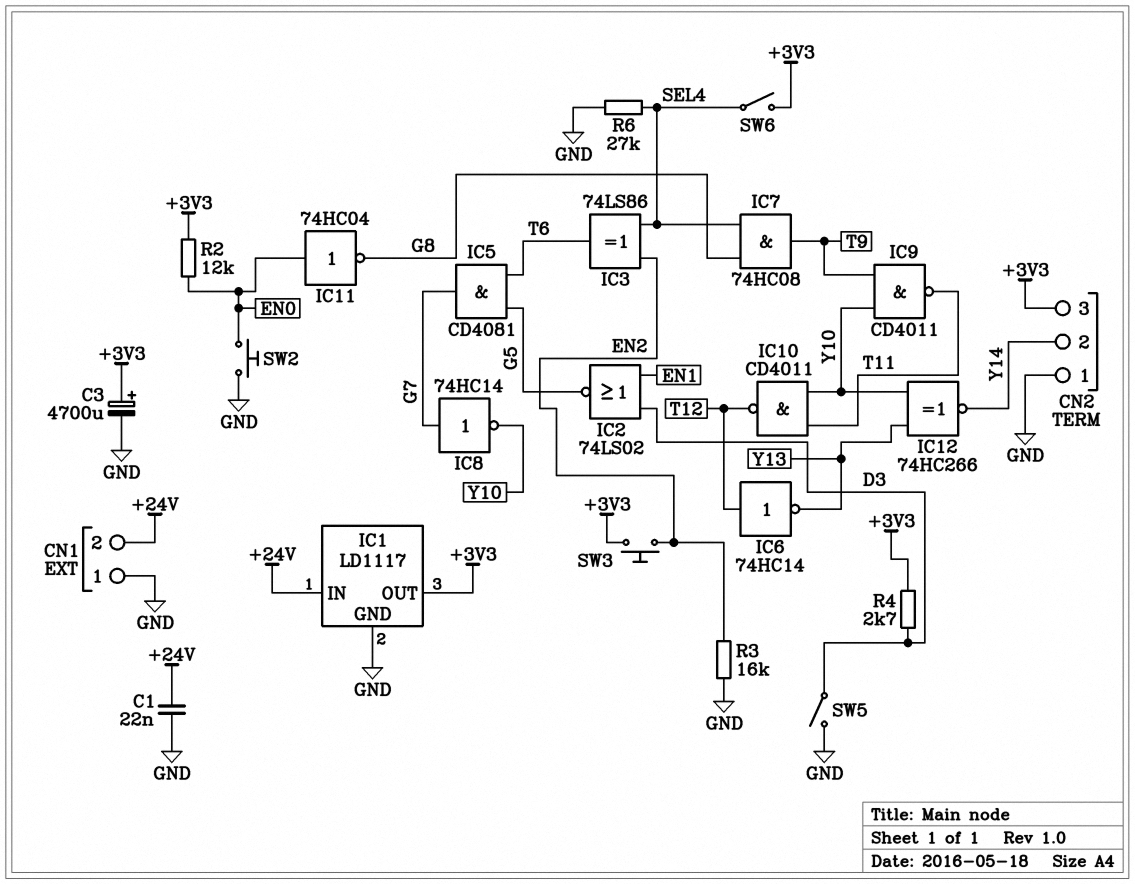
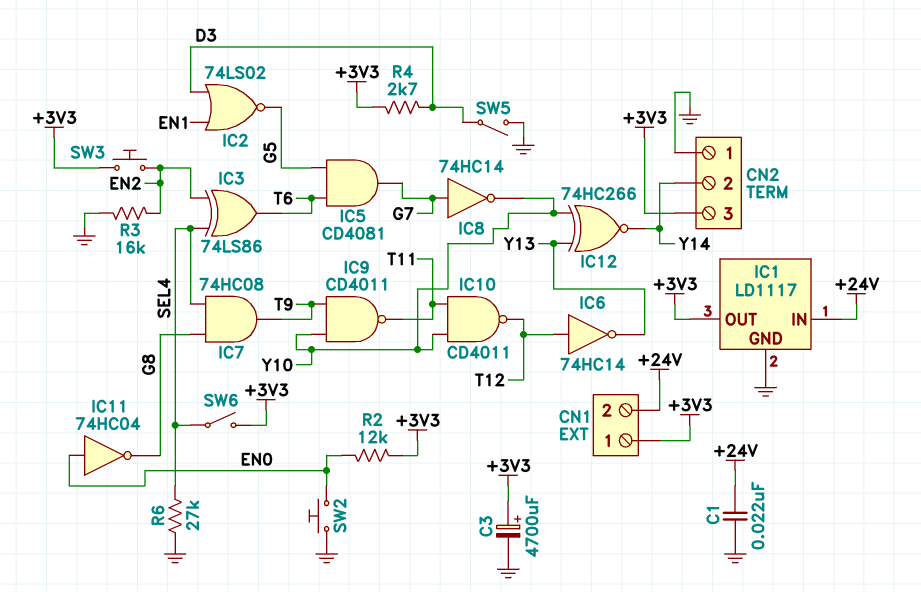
CN1 pin 1: GND -> +3V3

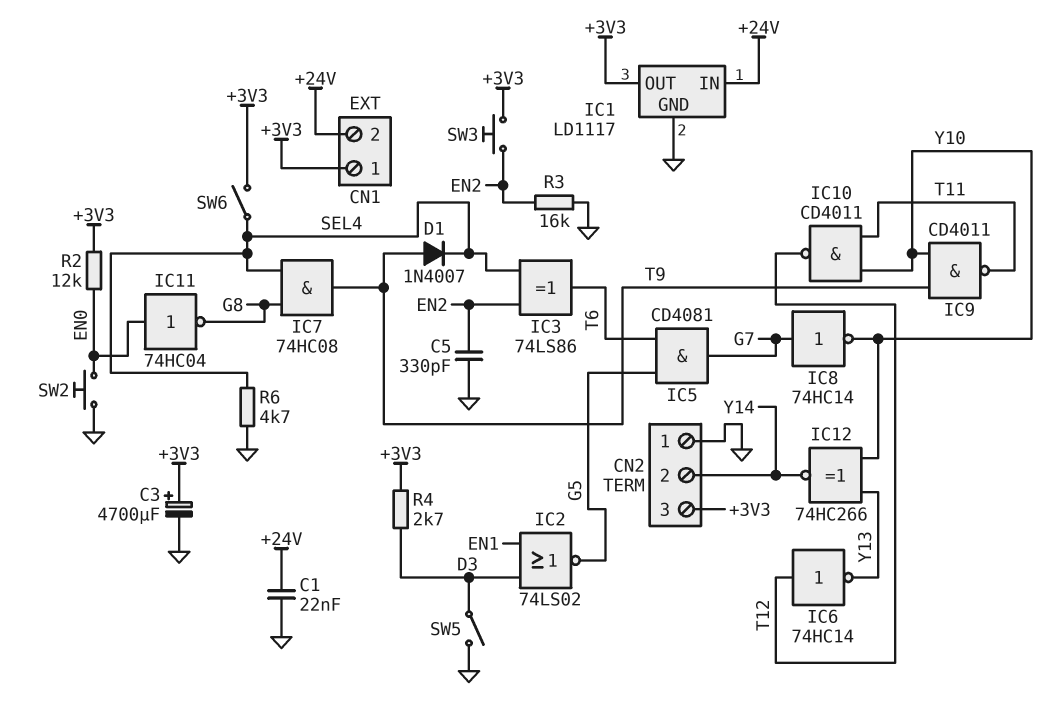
C5: none -> 330pF (EN2, GND)
D1: none -> diode 1N4007 (A T9, K SEL4)
R6: 27k (GND, SEL4) -> 4.7k (GND, SEL4)

